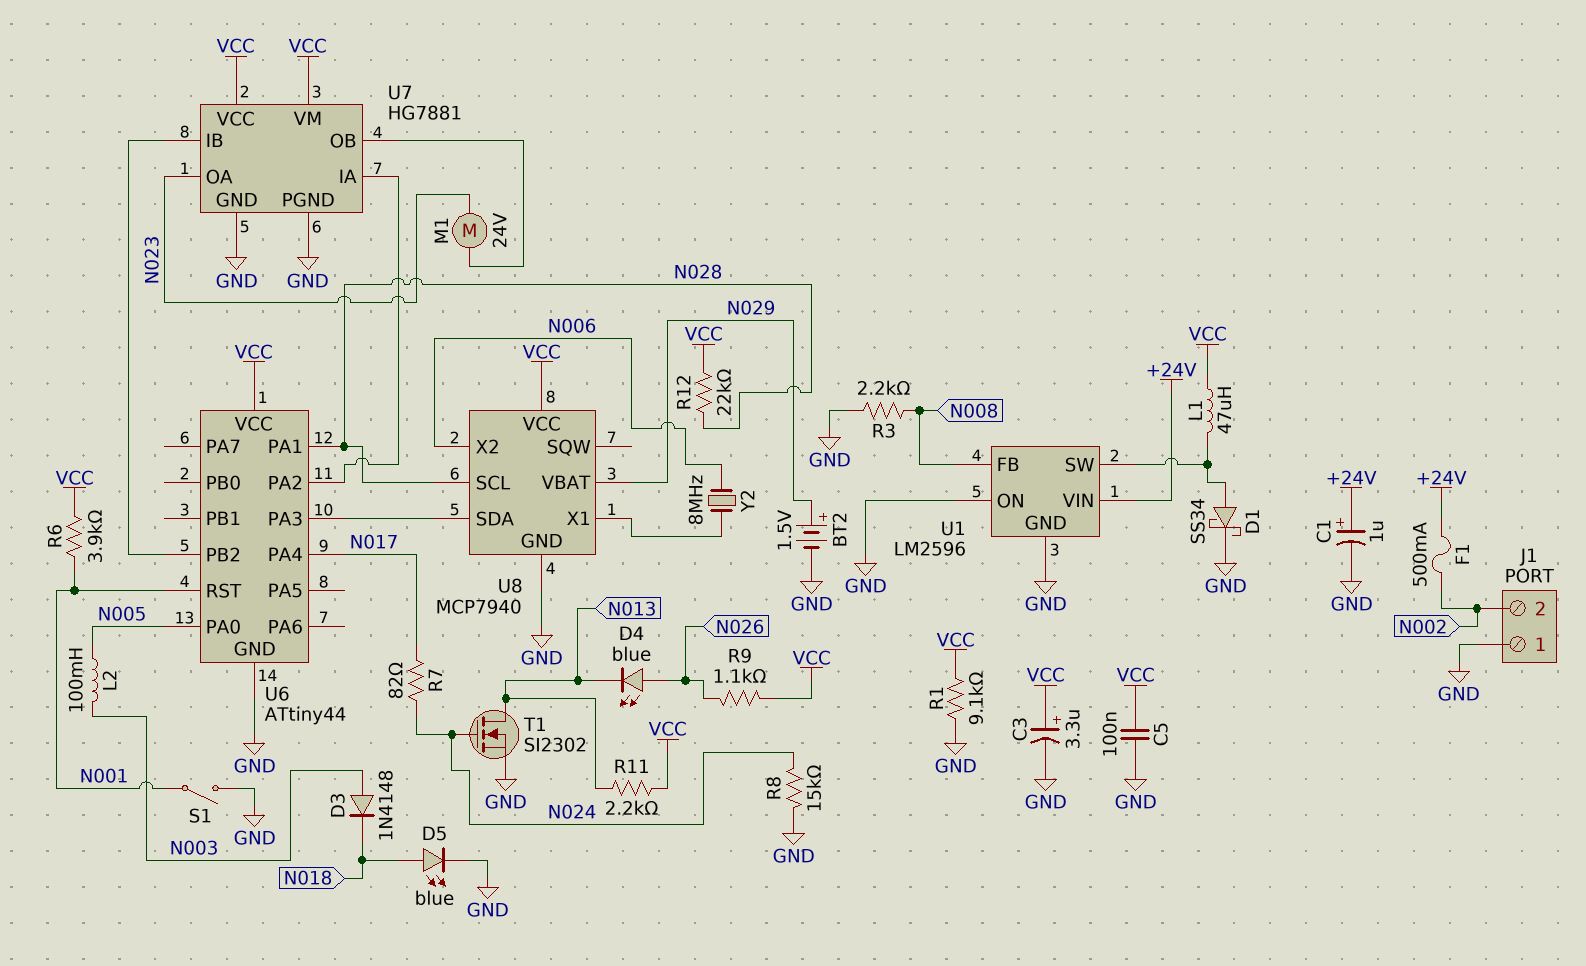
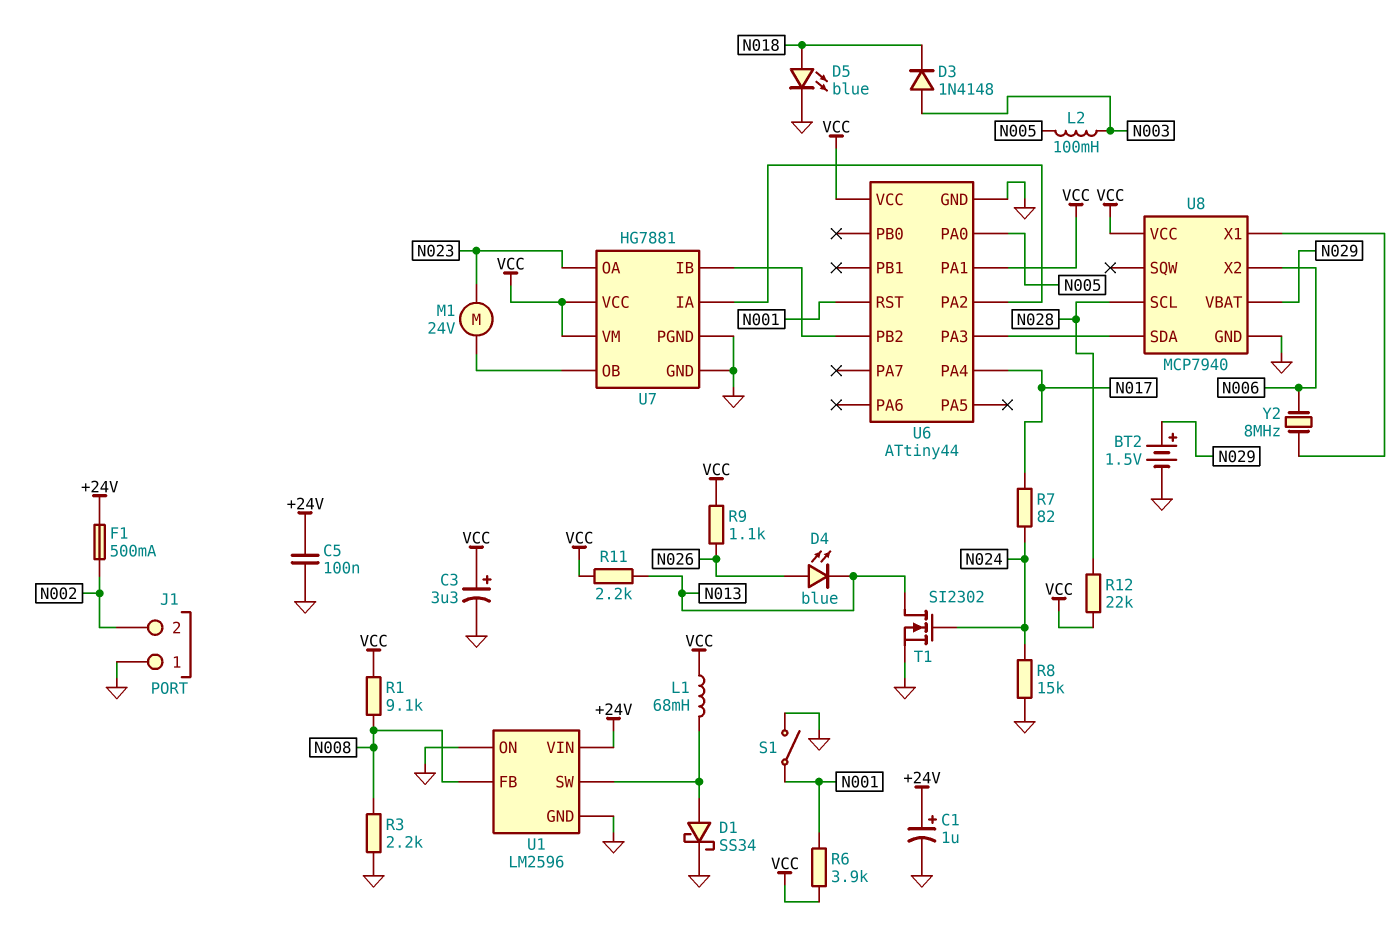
C5: 100nF (GND, VCC) -> 100nF (+24V, GND)
L1: 47uH (U1/SW, VCC) -> 68mH (U1/SW, VCC)
R1: 9.1k (GND, VCC) -> 9.1k (N008, VCC)
U6 pin PA1: N028 -> VCC

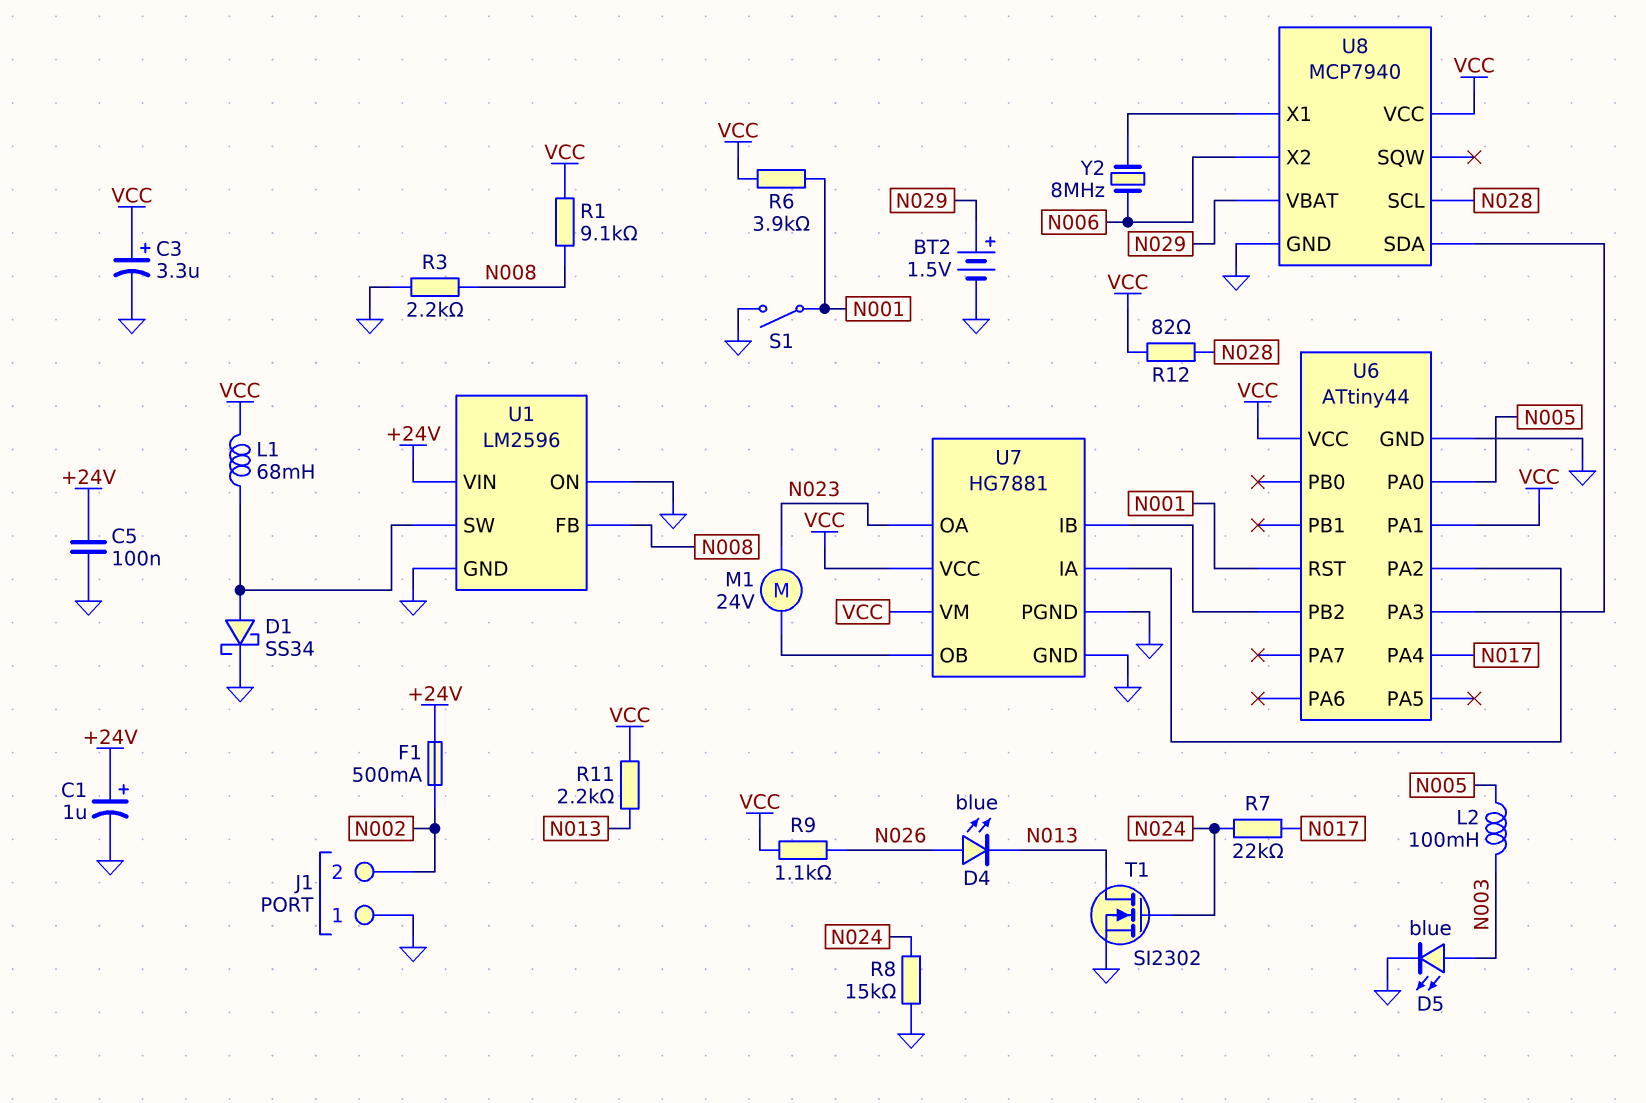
D3: diode 1N4148 (A N003, K N018) -> none
D5: LED blue (A N018, K GND) -> LED blue (A N003, K GND)
R7: 82 (N017, N024) -> 22k (N017, N024)
R12: 22k (N028, VCC) -> 82 (N028, VCC)

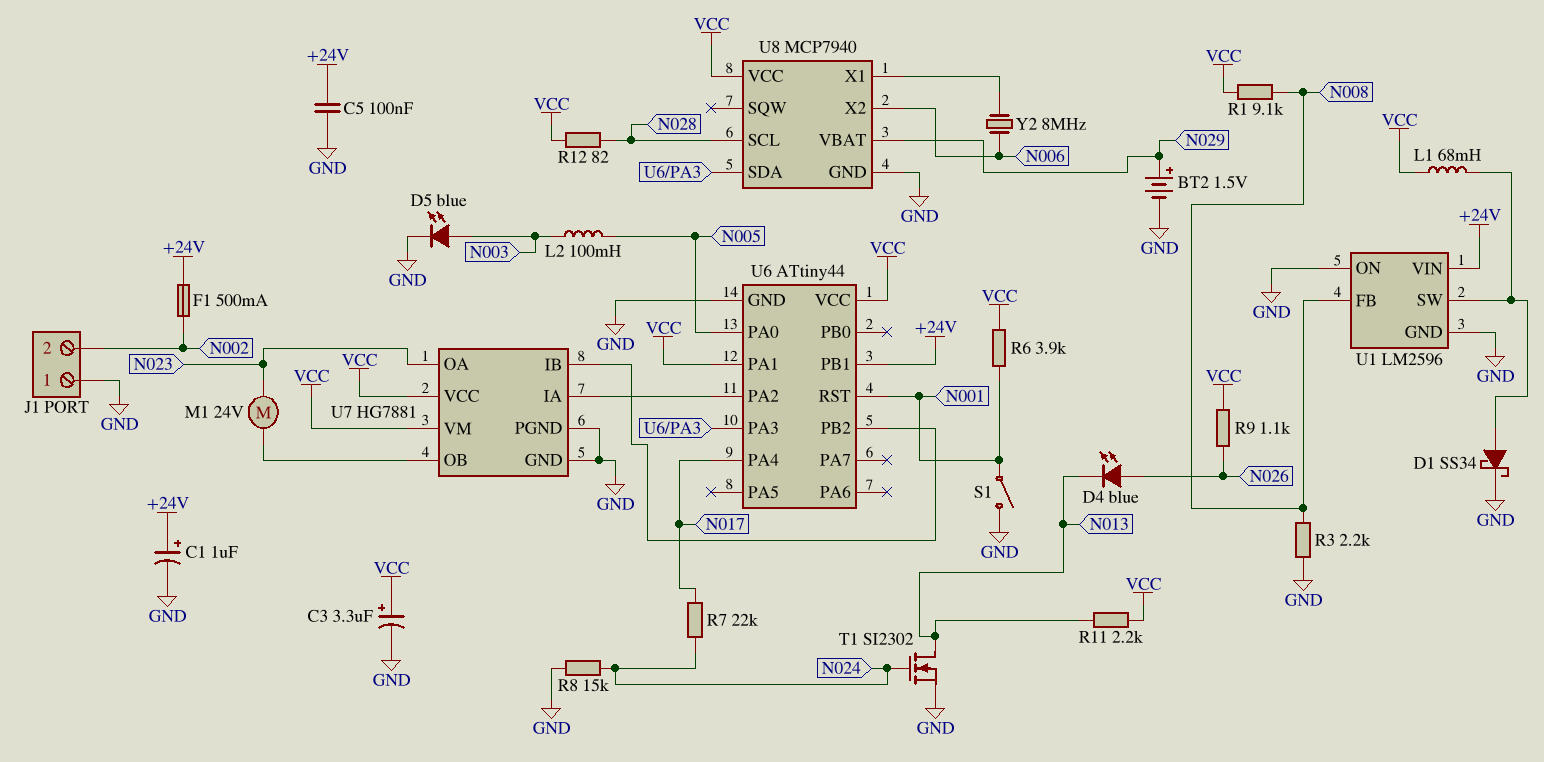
U6 pin PB1: none -> +24V

